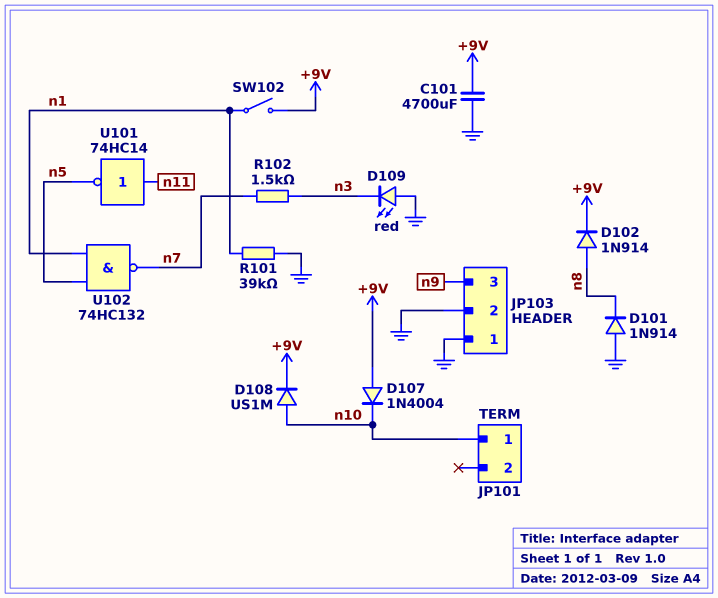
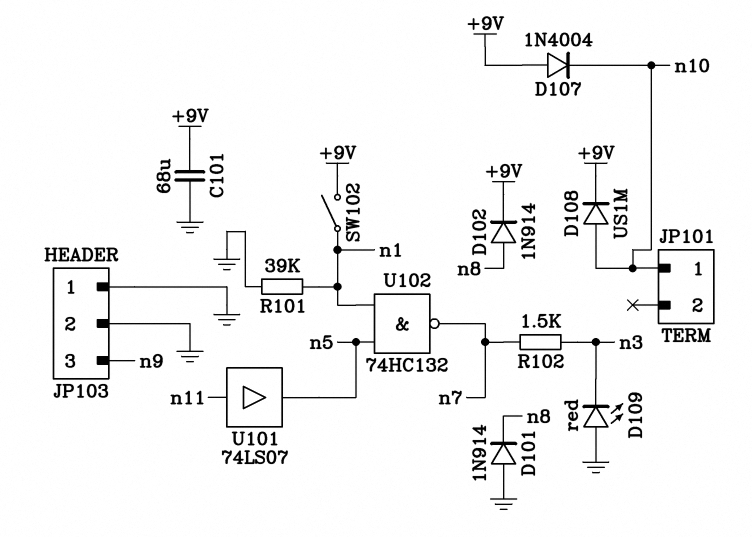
C101: 4700uF (+9V, GND) -> 68uF (+9V, GND)
U101: NOT 74HC14 (in n11, out n5) -> buffer 74LS07 (in n11, out n5)

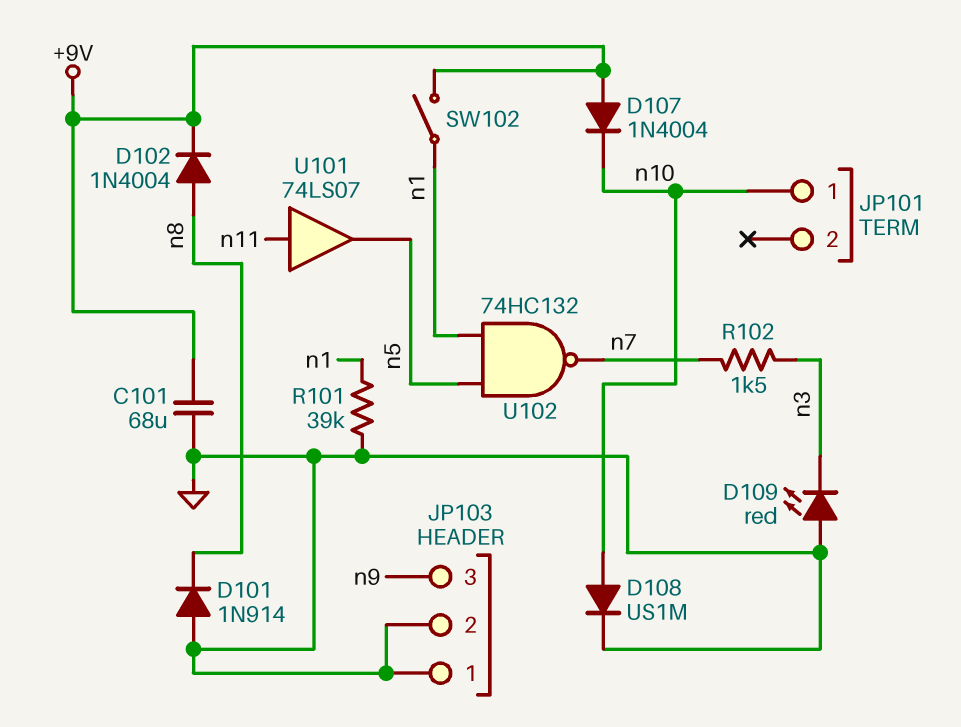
D102: diode 1N914 (A n8, K +9V) -> diode 1N4004 (A n8, K +9V)
D108: diode US1M (A n10, K +9V) -> diode US1M (A n10, K GND)

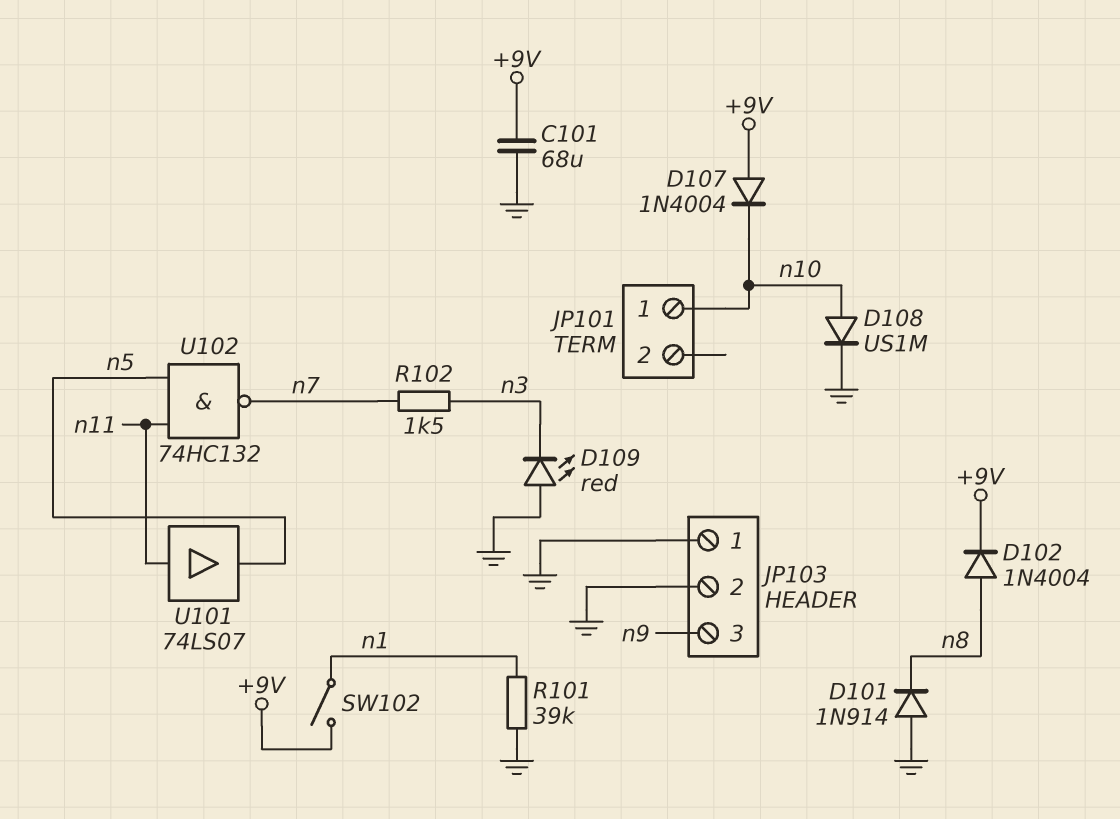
U102: NAND 74HC132 (in n1, in n5, out n7) -> NAND 74HC132 (in n5, in n11, out n7)

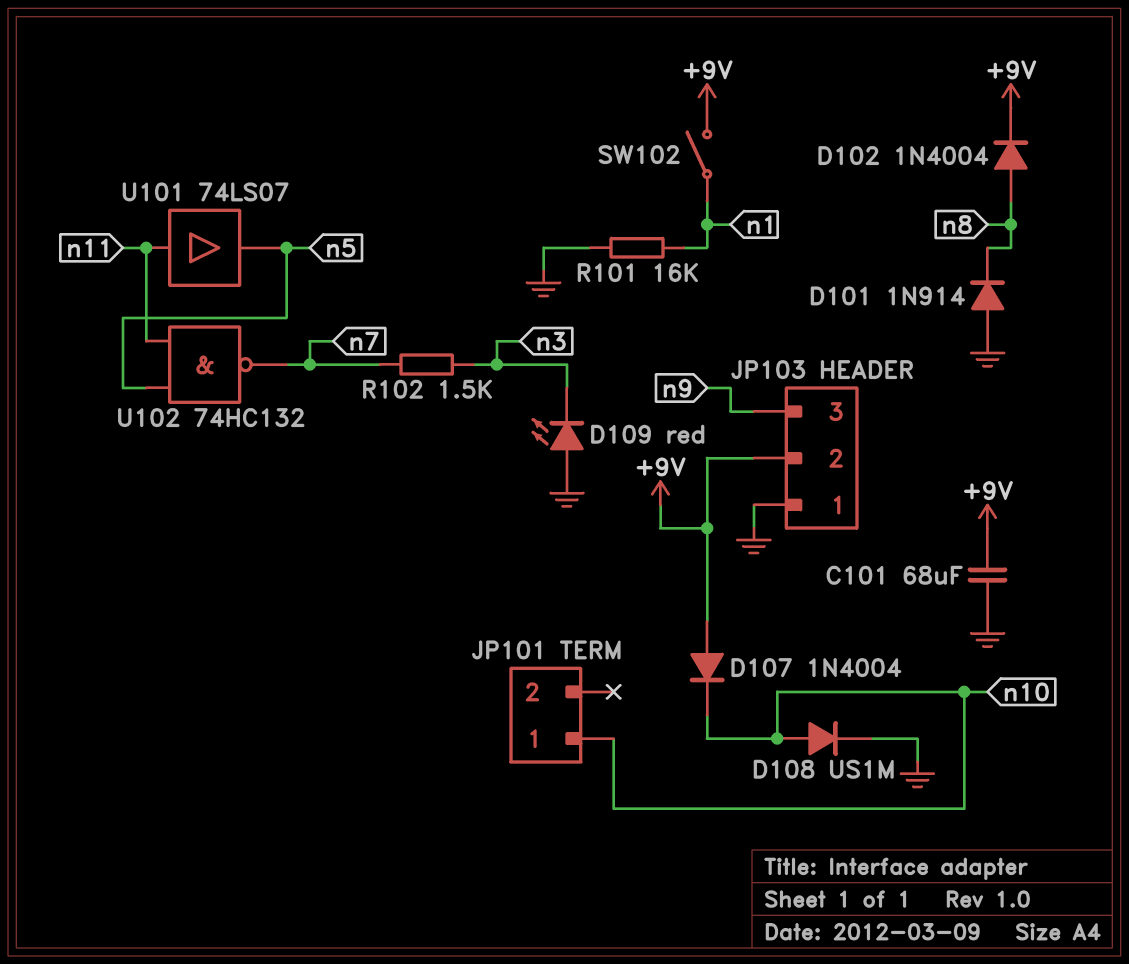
JP103 pin 2: GND -> +9V
R101: 39k (GND, n1) -> 16k (GND, n1)

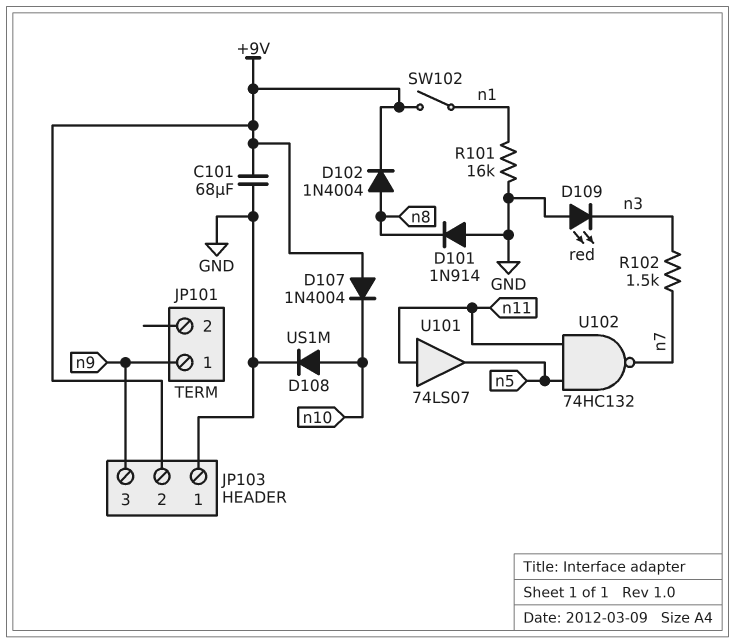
JP101 pin 1: n10 -> n9

